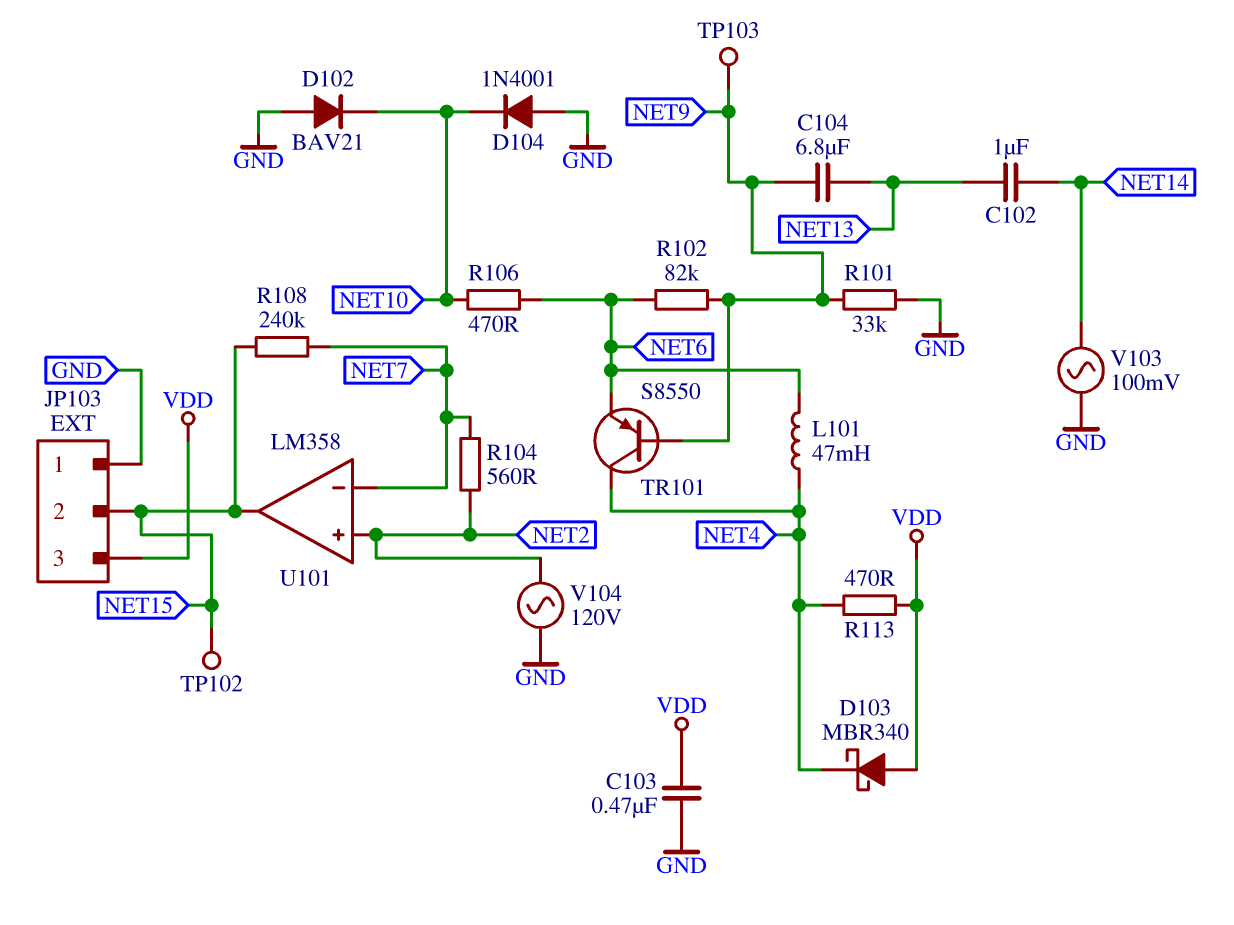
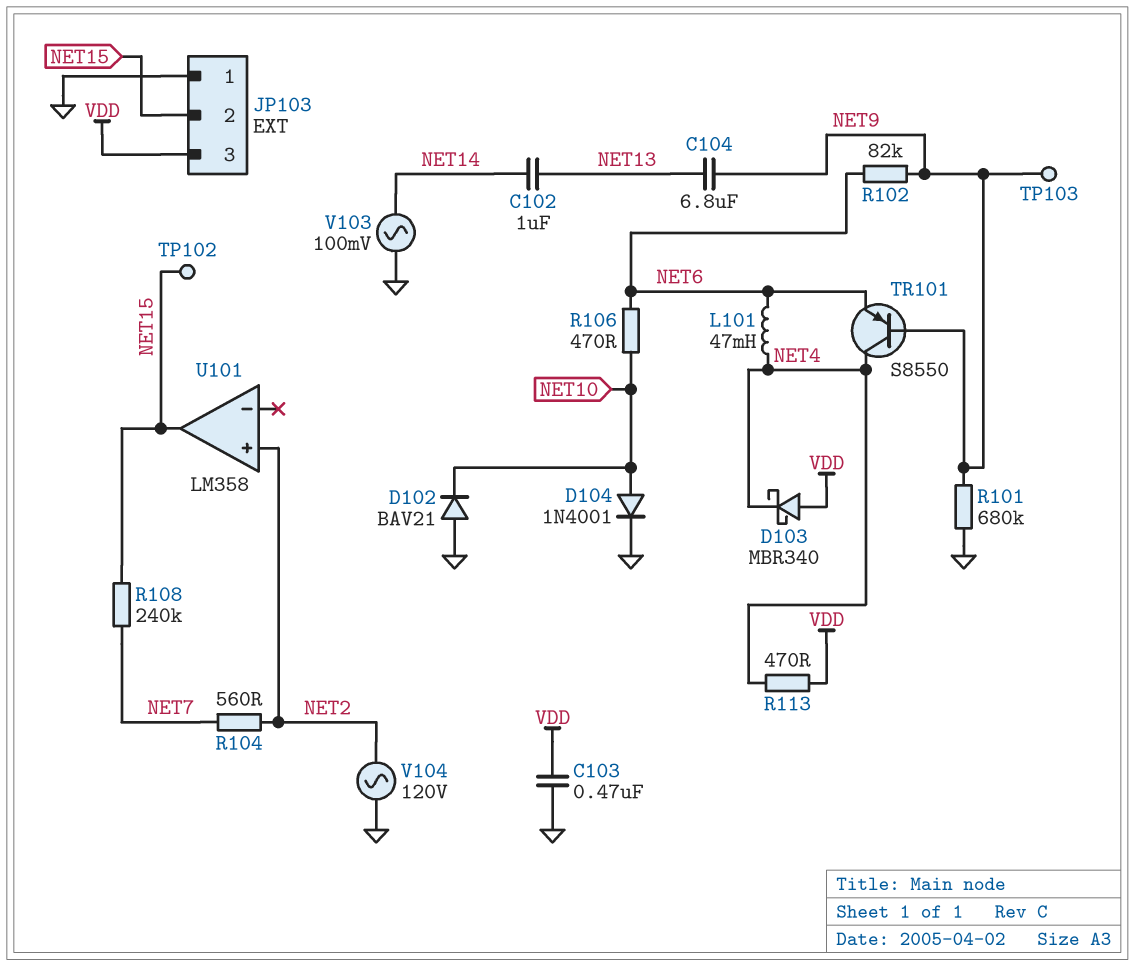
D104: diode 1N4001 (A GND, K NET10) -> diode 1N4001 (A NET10, K GND)
R101: 33k (GND, NET9) -> 680k (GND, NET9)
U101 pin in-: NET7 -> none

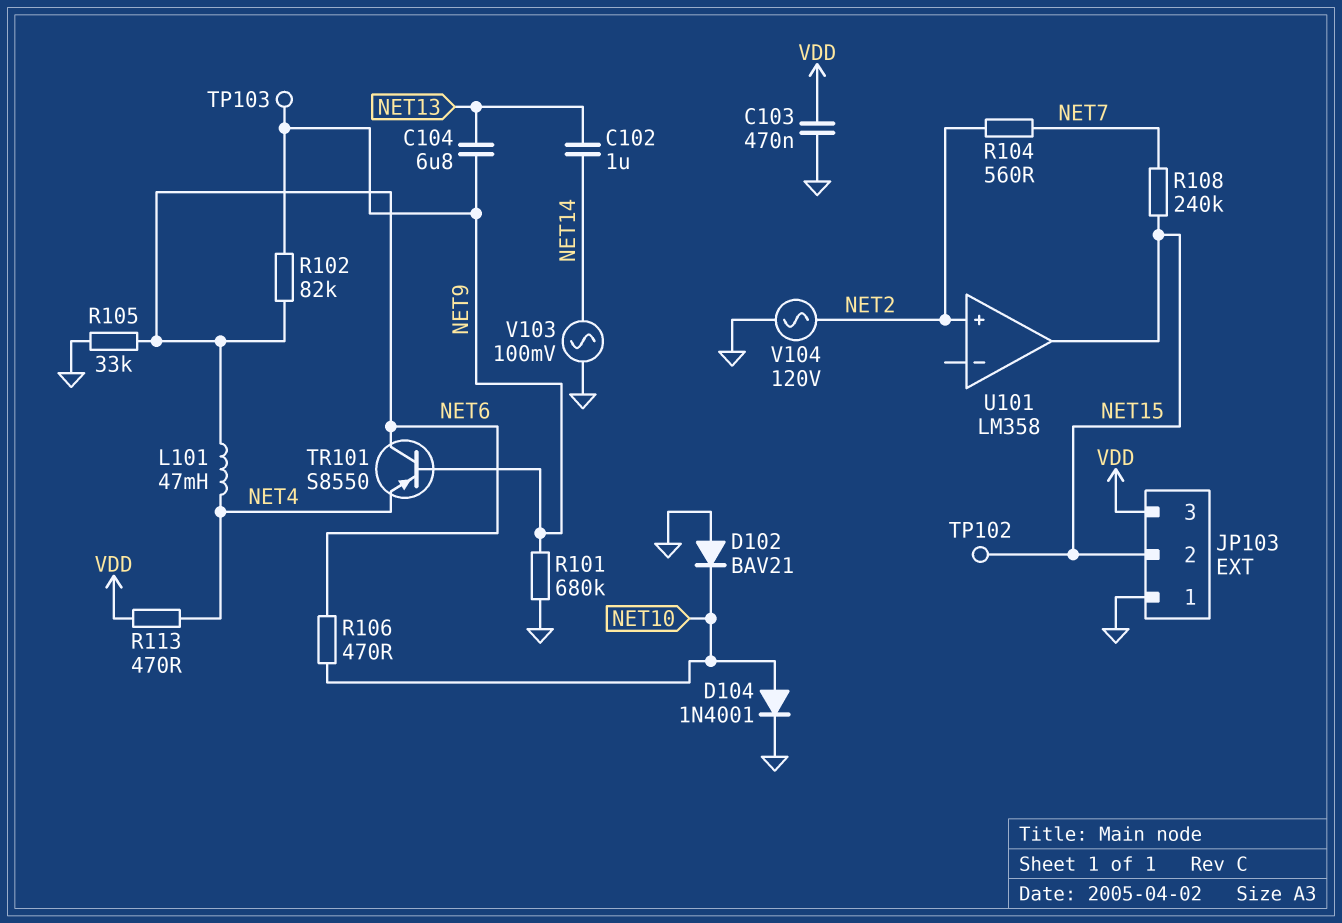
D103: schottky MBR340 (A VDD, K NET4) -> none
R105: none -> 33k (GND, NET6)
TR101: PNP S8550 (B NET9, C NET4, E NET6) -> PNP S8550 (B NET9, C NET6, E NET4)

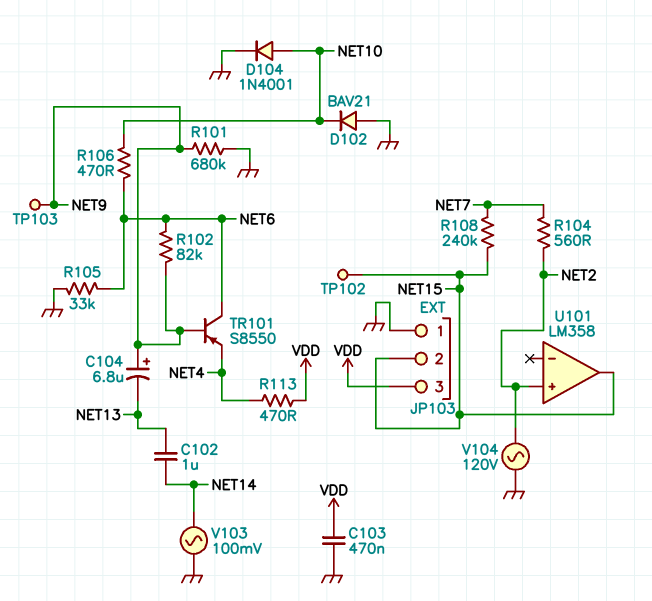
C104: 6.8uF (NET9, NET13) -> 6.8uF (plus NET9, minus NET13)
L101: 47mH (NET4, NET6) -> none

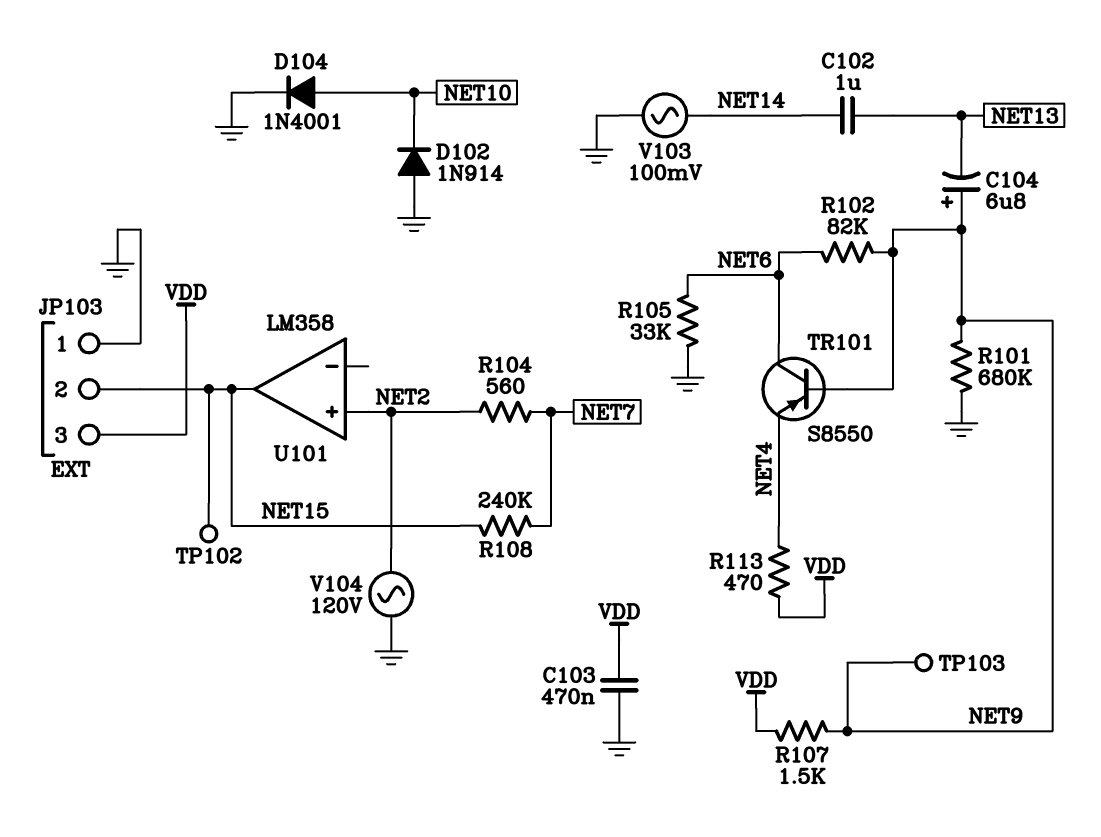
D102: diode BAV21 (A GND, K NET10) -> diode 1N914 (A GND, K NET10)
R106: 470 (NET6, NET10) -> none
R107: none -> 1.5k (NET9, VDD)

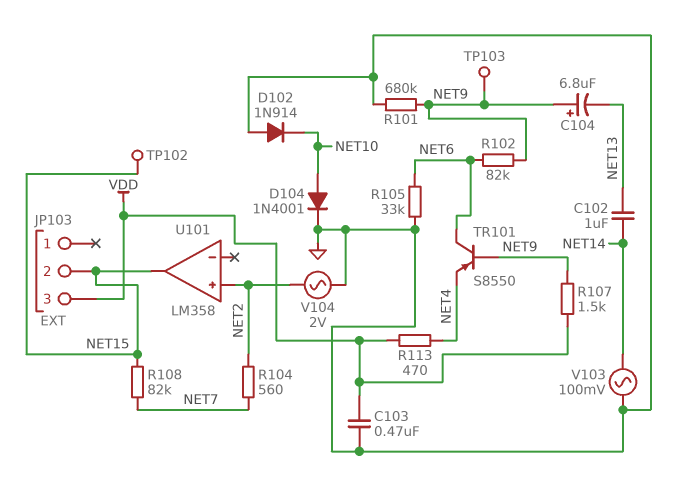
JP103 pin 1: GND -> none
R108: 240k (NET7, NET15) -> 82k (NET7, NET15)
V104: AC 120V (GND, NET2) -> AC 2V (GND, NET2)

